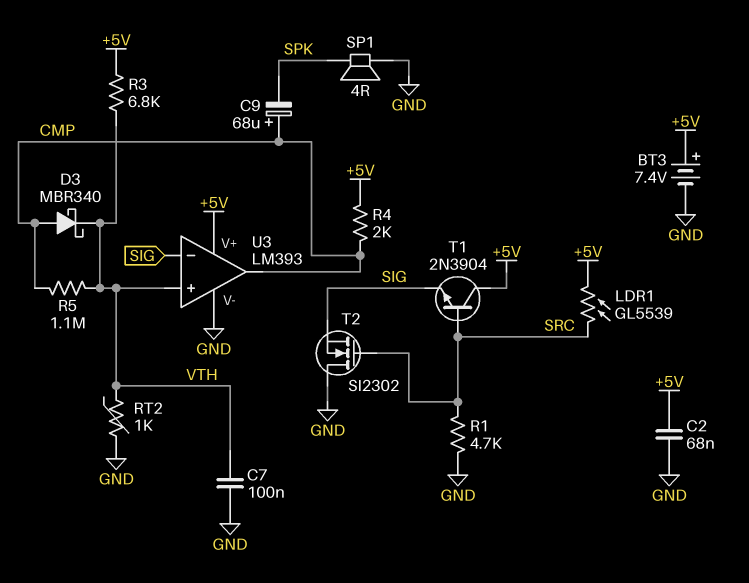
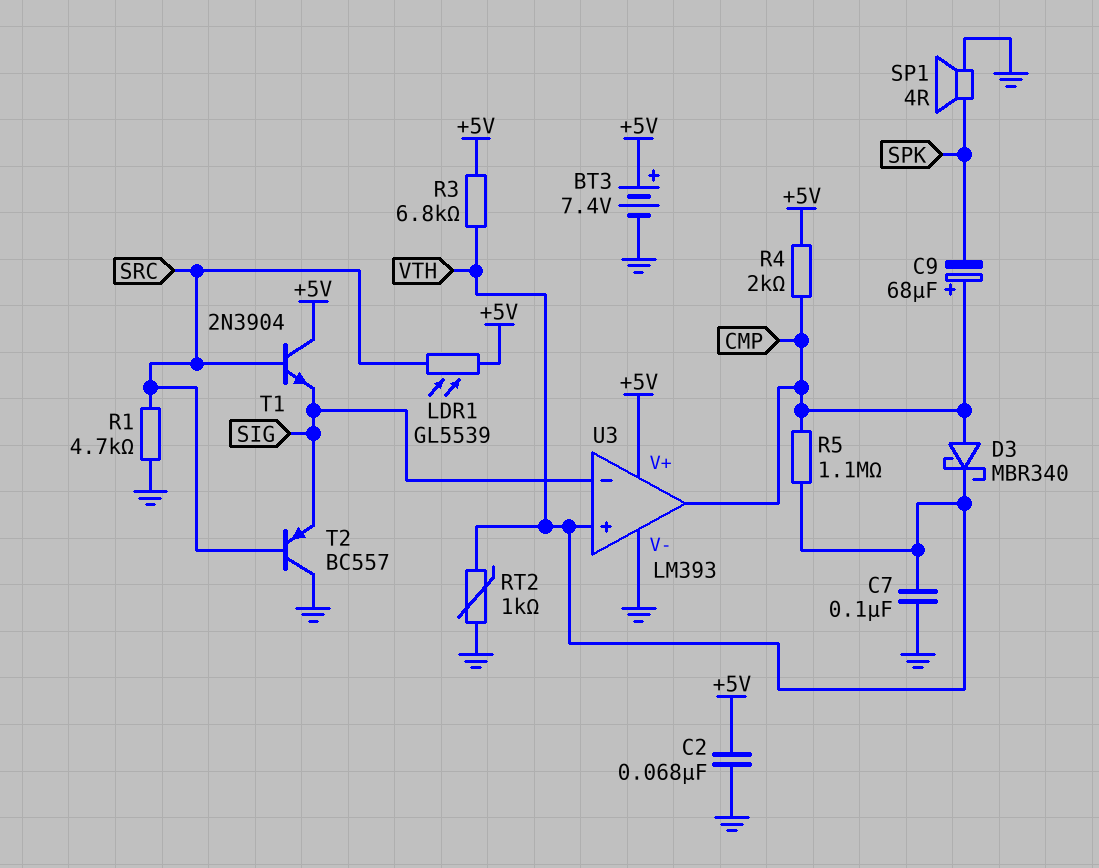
T2: NMOS SI2302 (G SRC, D GND, S SIG) -> PNP BC557 (B SRC, C GND, E SIG)

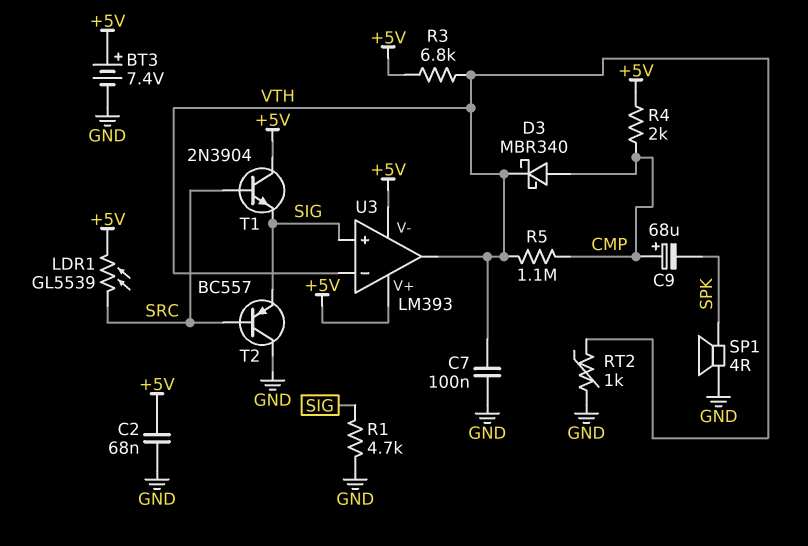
R1: 4.7k (GND, SRC) -> 4.7k (GND, SIG)
U3 pin V-: GND -> +5V
U3 pin in+: VTH -> SIG
U3 pin in-: SIG -> VTH
U3 pin out: CMP -> VTH

